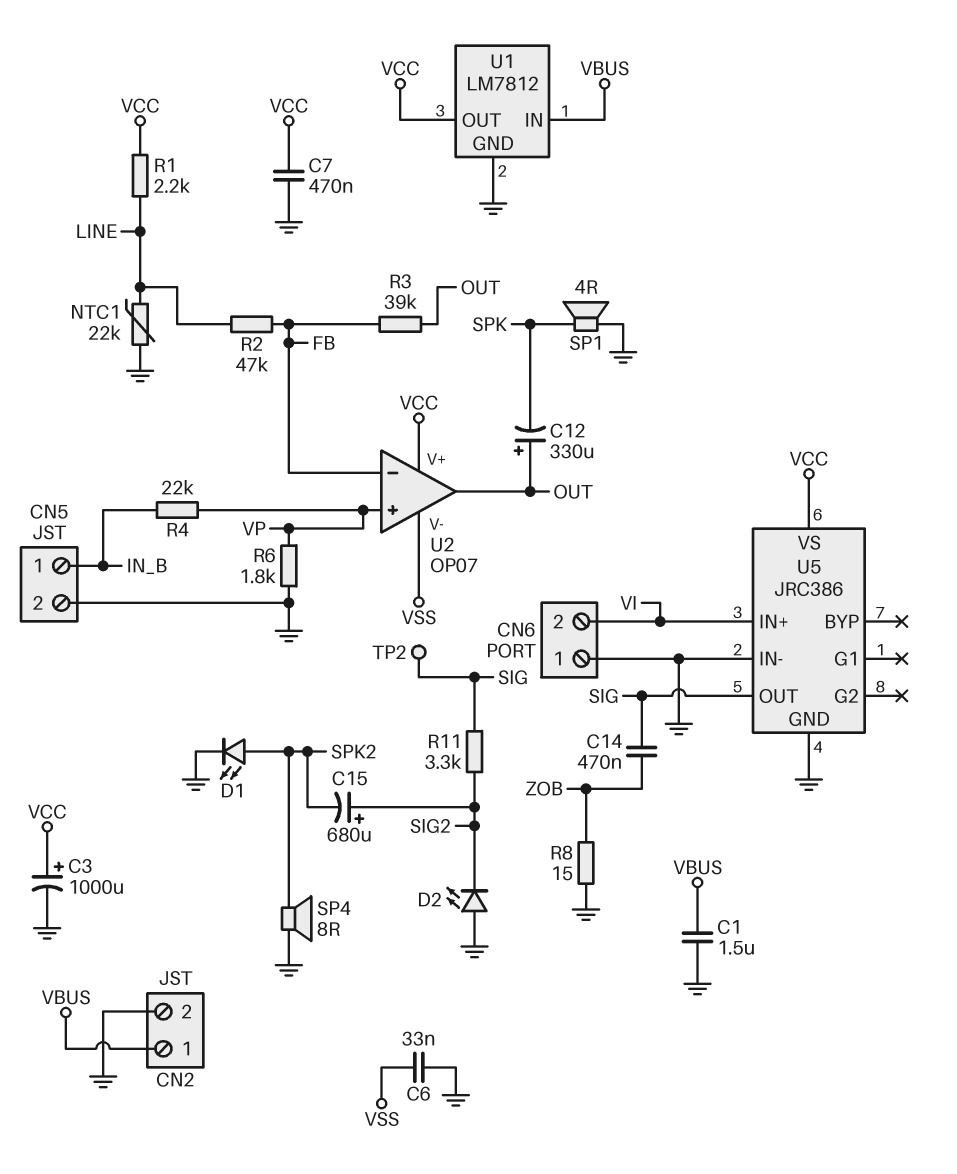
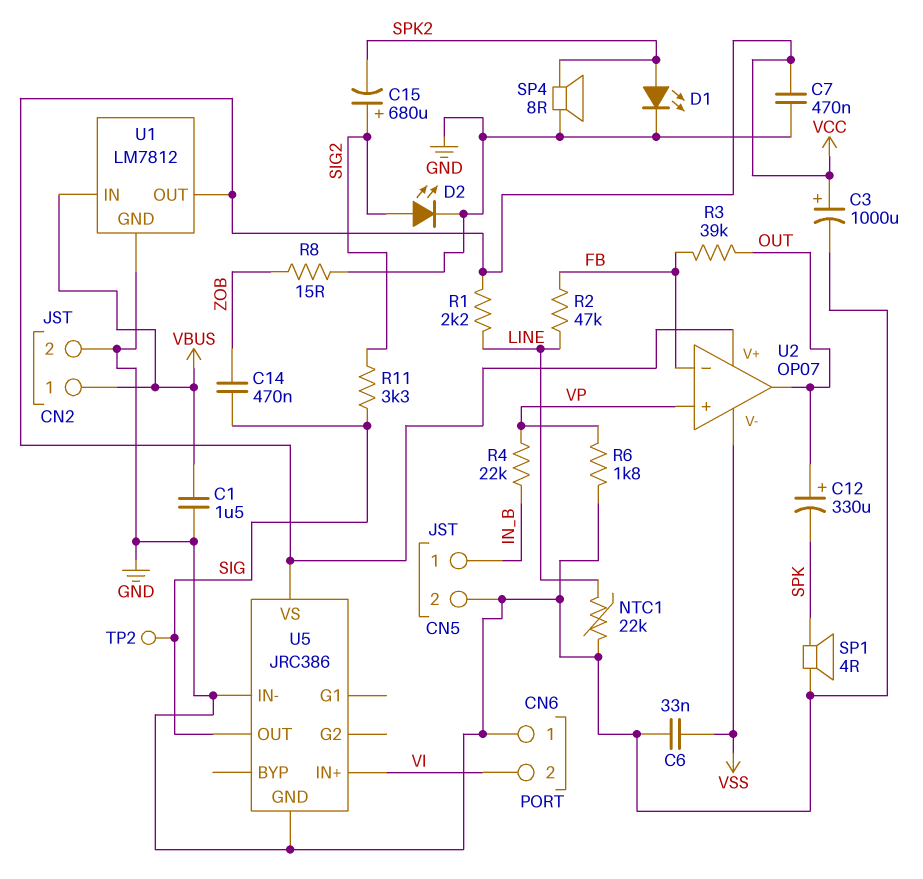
D2: LED (A GND, K SIG2) -> LED (A SIG2, K GND)

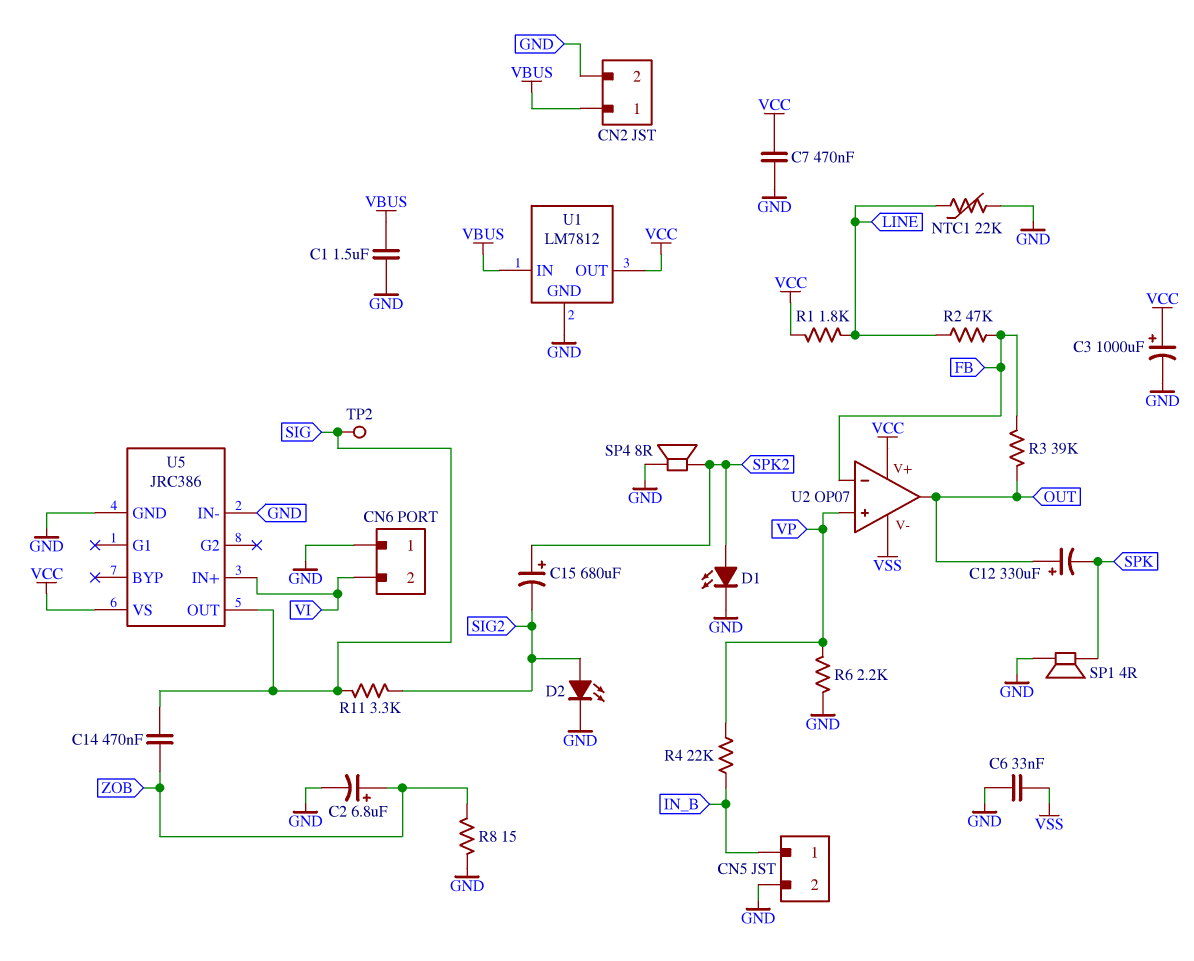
C2: none -> 6.8uF (plus ZOB, minus GND)
C15: 680uF (plus SIG2, minus SPK2) -> 680uF (plus SPK2, minus SIG2)
R1: 2.2k (LINE, VCC) -> 1.8k (LINE, VCC)
R6: 1.8k (GND, VP) -> 2.2k (GND, VP)

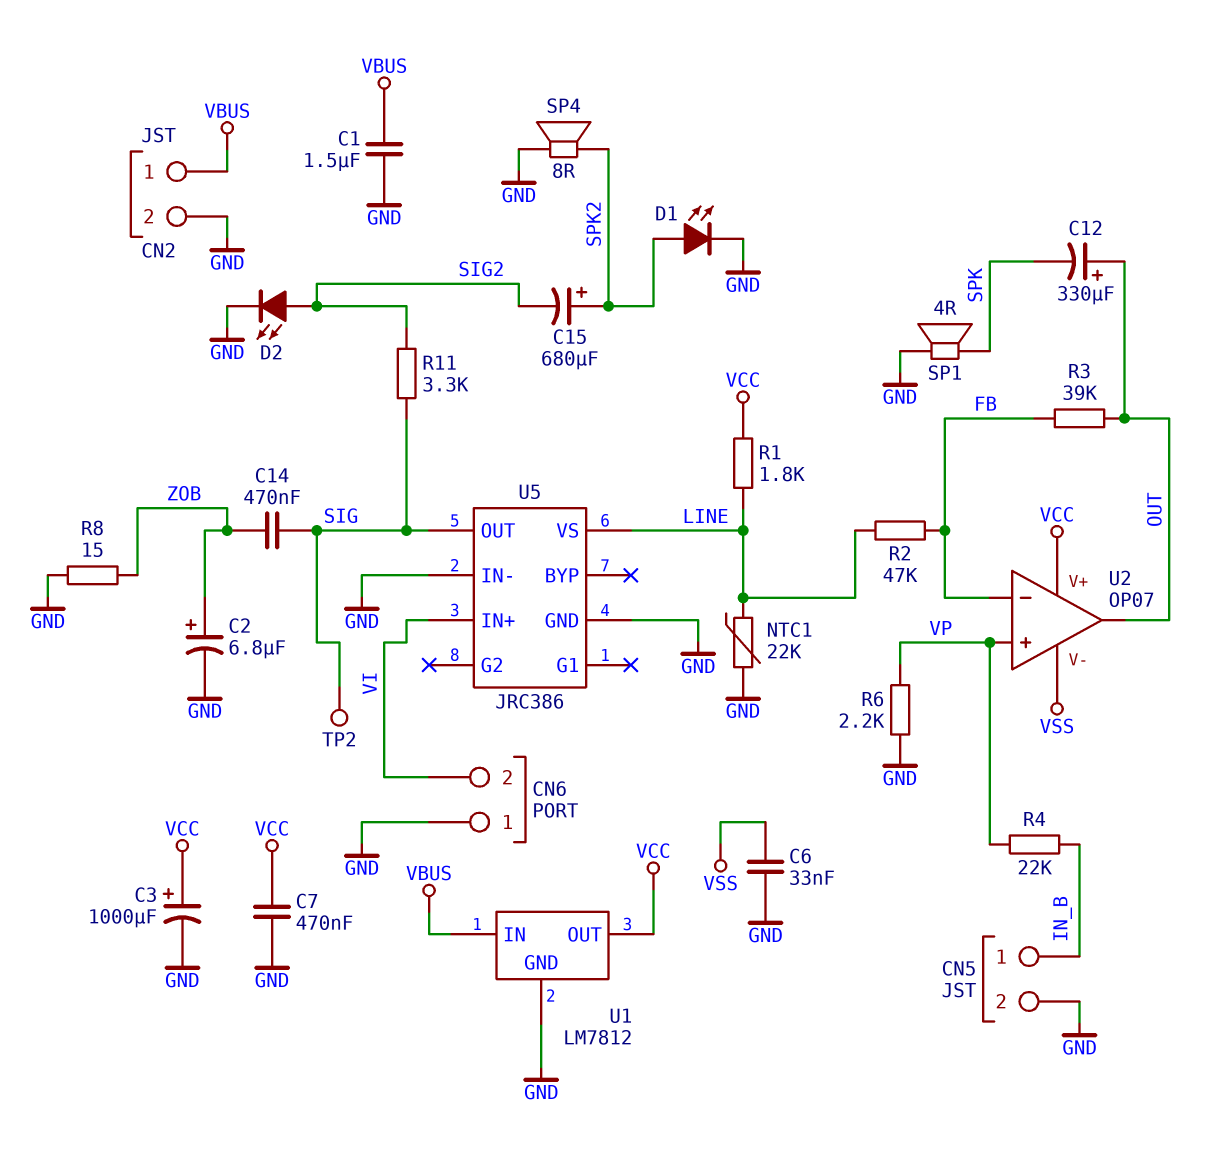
U5 pin VS: VCC -> LINE

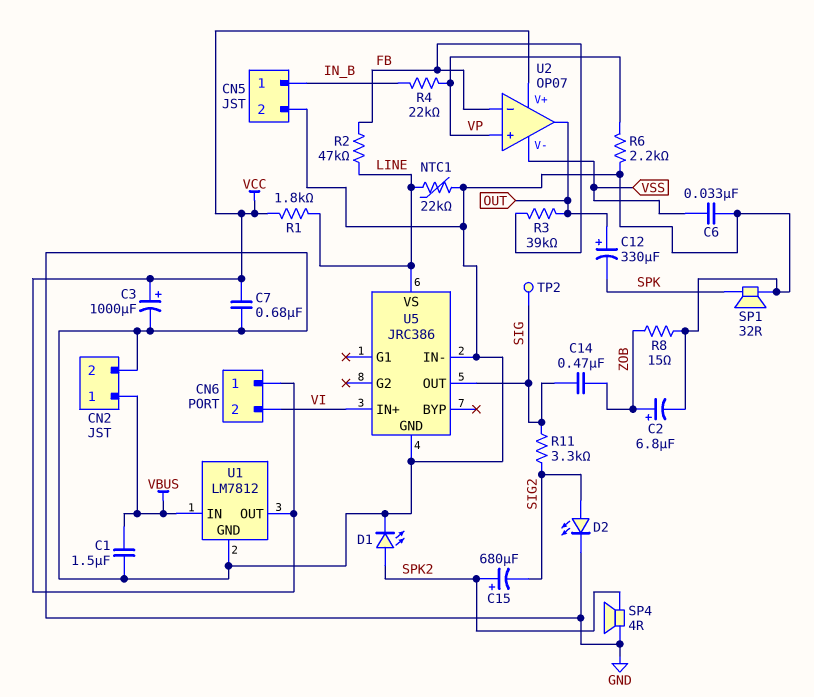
C7: 470nF (GND, VCC) -> 680nF (GND, VCC)
CN6 pin 1: GND -> VCC
SP1: speaker 4R (GND, SPK) -> speaker 32R (GND, SPK)
SP4: speaker 8R (GND, SPK2) -> speaker 4R (GND, SPK2)

